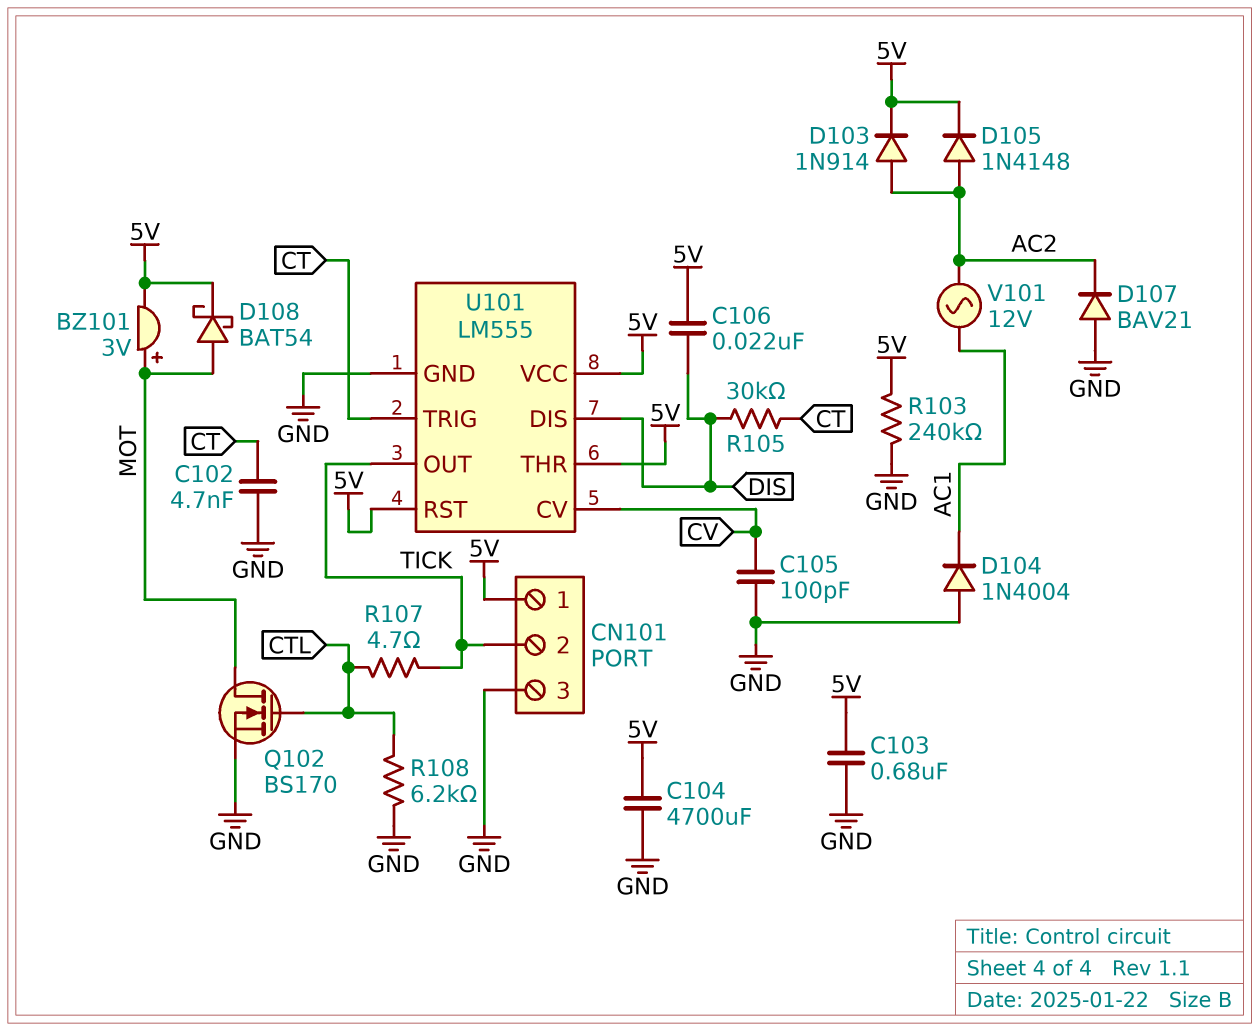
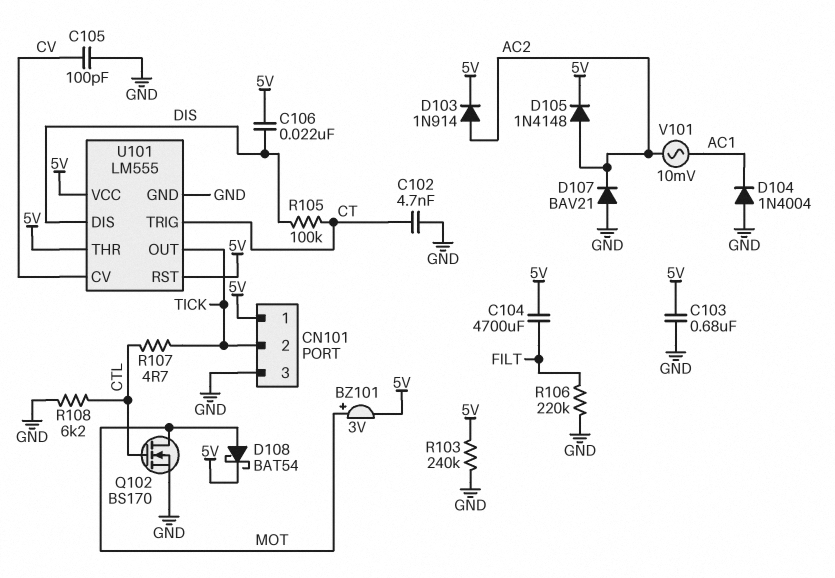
C104: 4700uF (5V, GND) -> 4700uF (5V, FILT)
R105: 30k (CT, DIS) -> 100k (CT, DIS)
R106: none -> 220k (FILT, GND)
V101: AC 12V (AC1, AC2) -> AC 10mV (AC1, AC2)

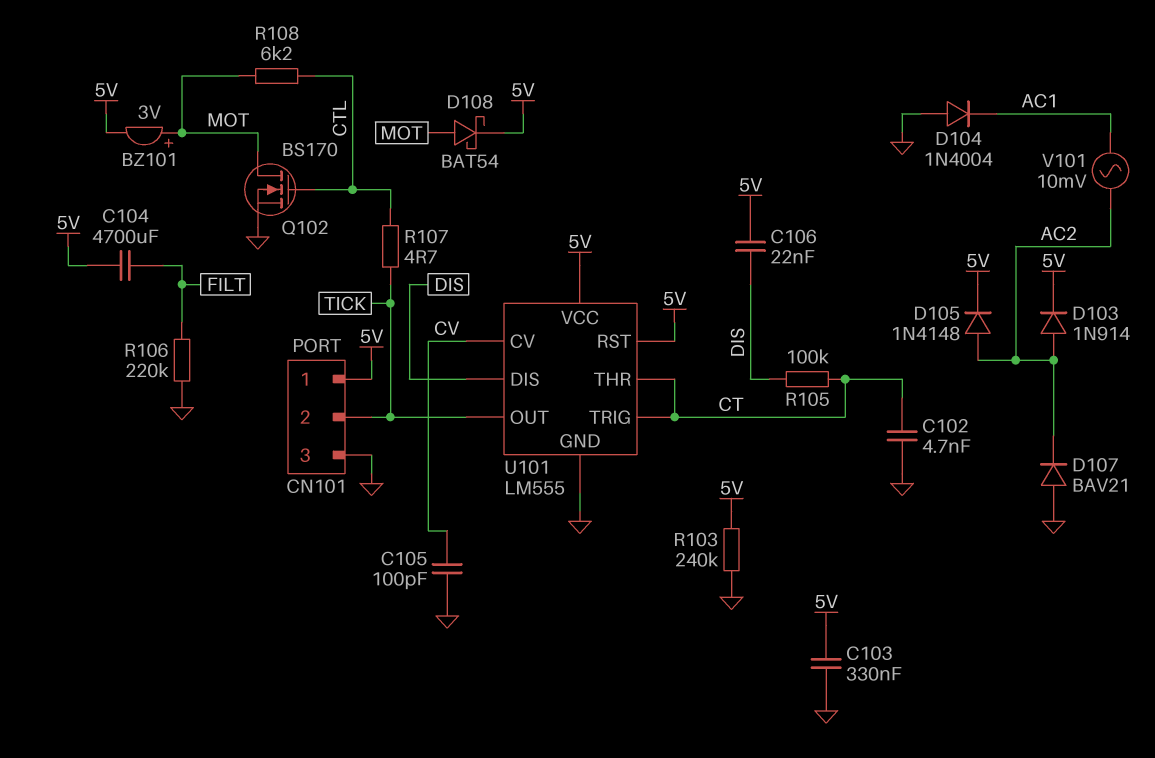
C103: 680nF (5V, GND) -> 330nF (5V, GND)
R108: 6.2k (CTL, GND) -> 6.2k (CTL, MOT)
U101 pin THR: 5V -> CT

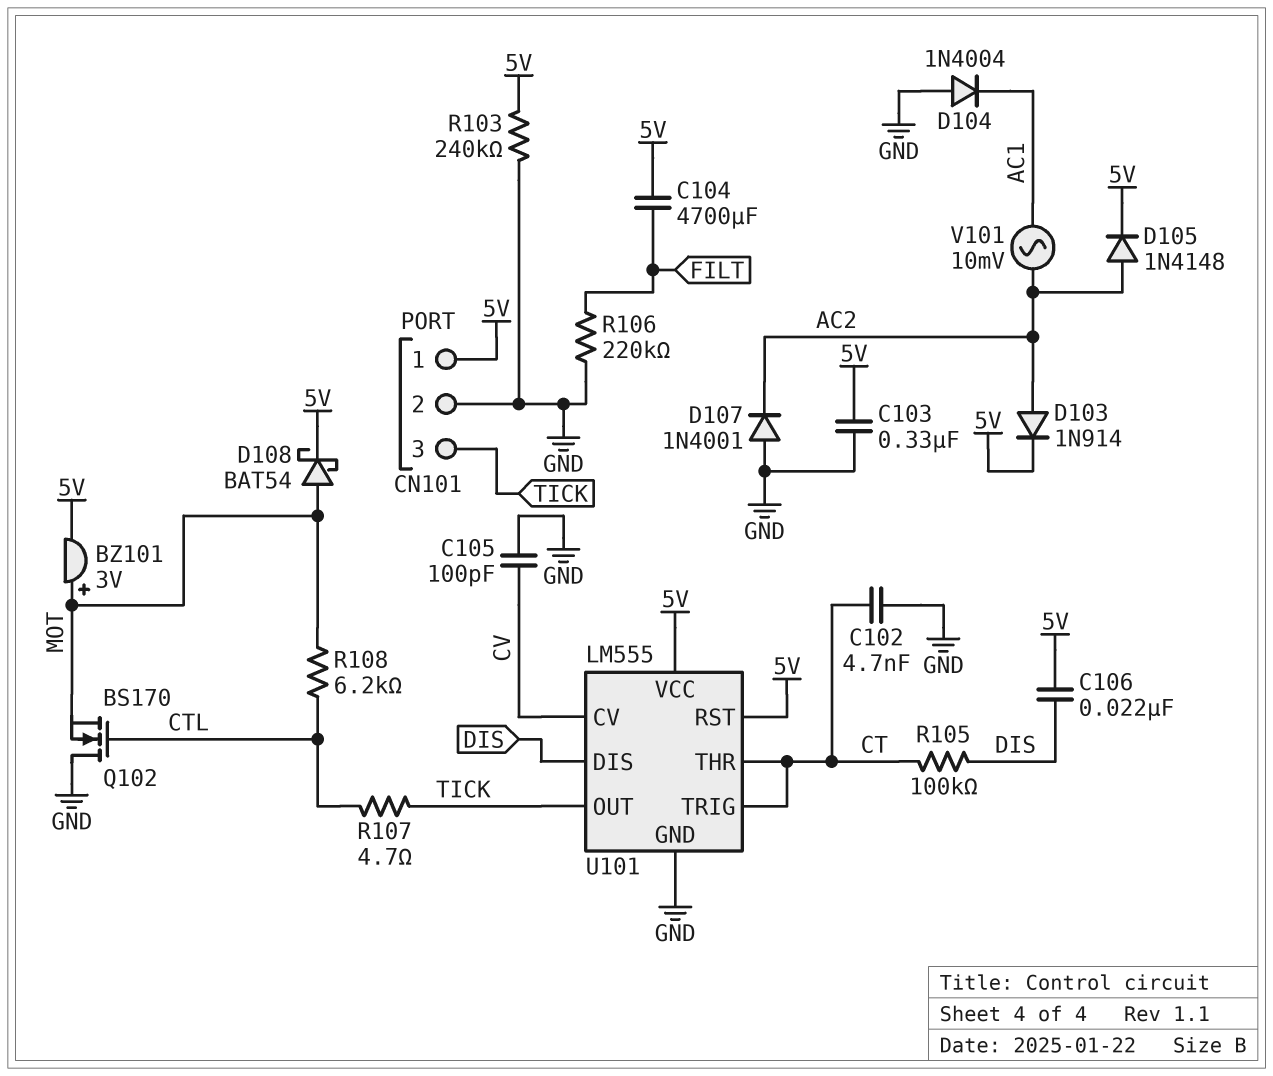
CN101 pin 2: TICK -> GND
CN101 pin 3: GND -> TICK
D107: diode BAV21 (A GND, K AC2) -> diode 1N4001 (A GND, K AC2)
Q102: NMOS BS170 (G CTL, D MOT, S GND) -> NMOS BS170 (G CTL, D GND, S MOT)

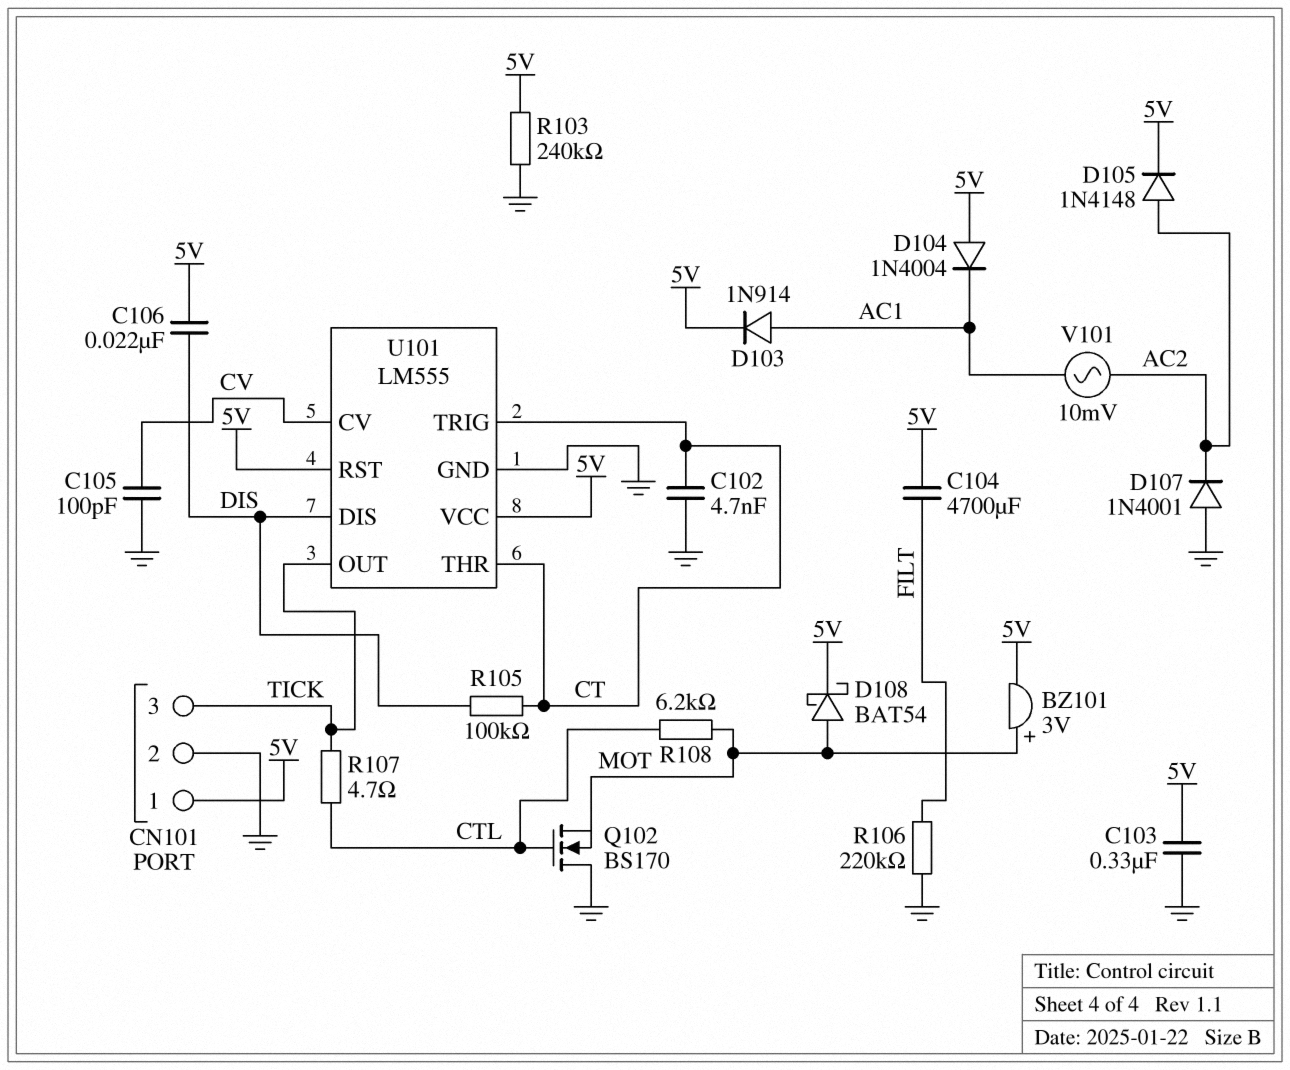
D103: diode 1N914 (A AC2, K 5V) -> diode 1N914 (A AC1, K 5V)
D104: diode 1N4004 (A GND, K AC1) -> diode 1N4004 (A 5V, K AC1)

